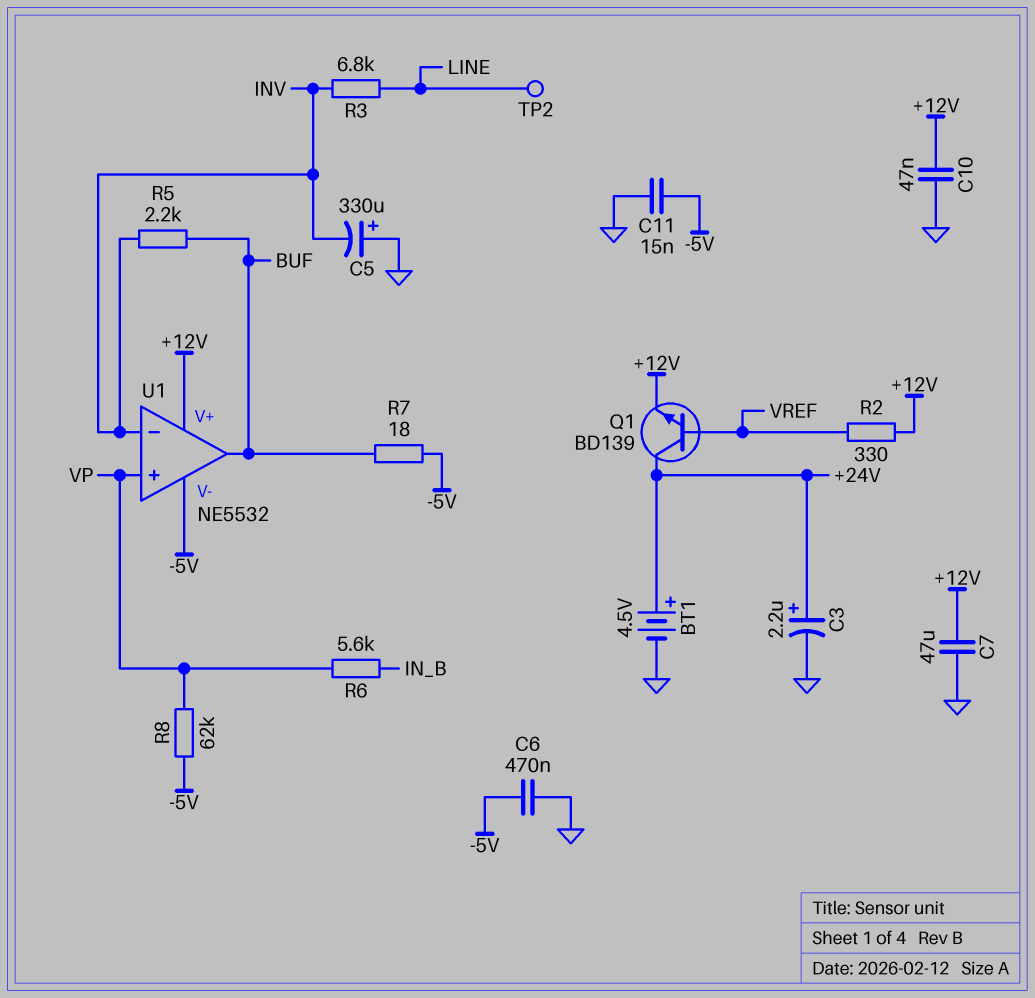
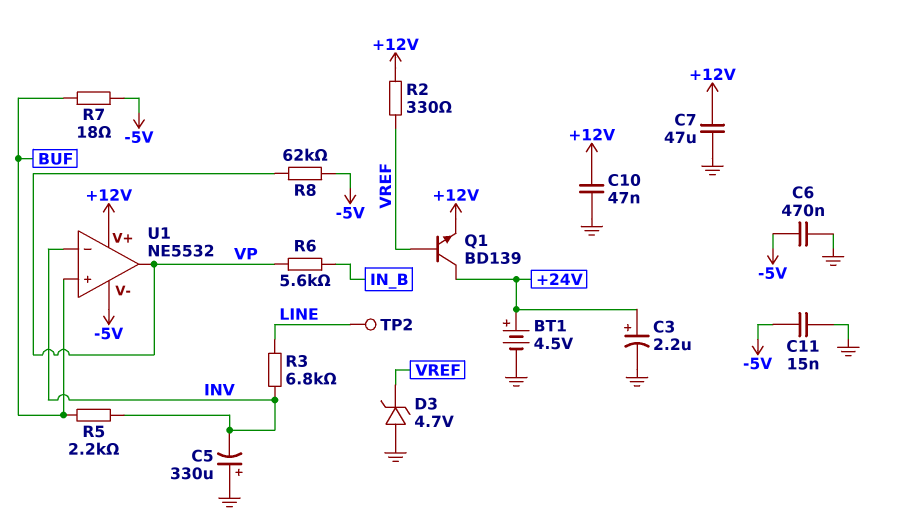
D3: none -> zener 4.7V (A GND, K VREF)
U1 pin in+: VP -> BUF
U1 pin out: BUF -> VP

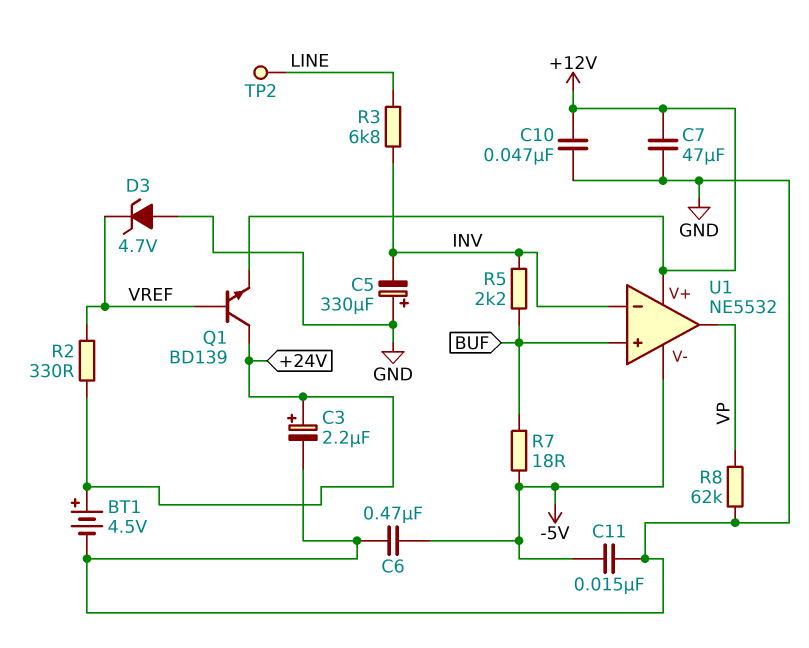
R2: 330 (+12V, VREF) -> 330 (+24V, VREF)
R6: 5.6k (IN_B, VP) -> none
R8: 62k (-5V, VP) -> 62k (GND, VP)

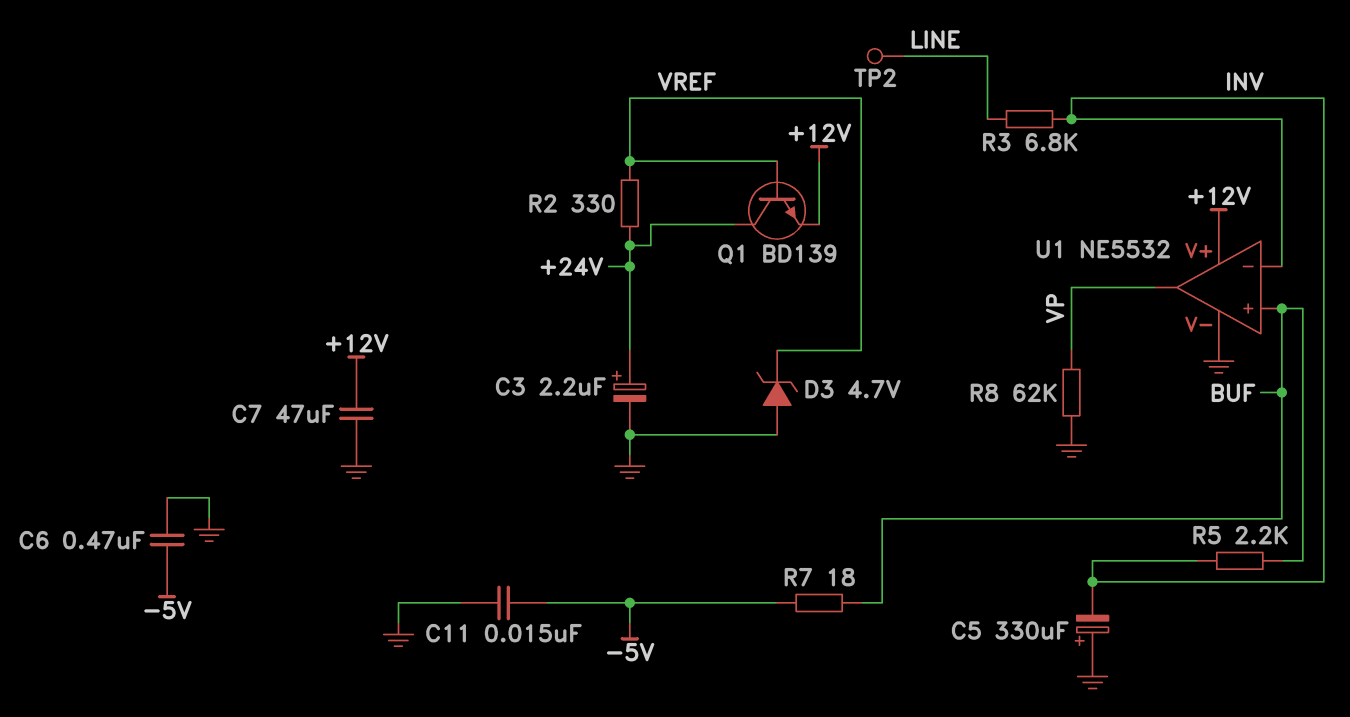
BT1: 4.5V (plus +24V, minus GND) -> none
C10: 47nF (+12V, GND) -> none
U1 pin V-: -5V -> GND

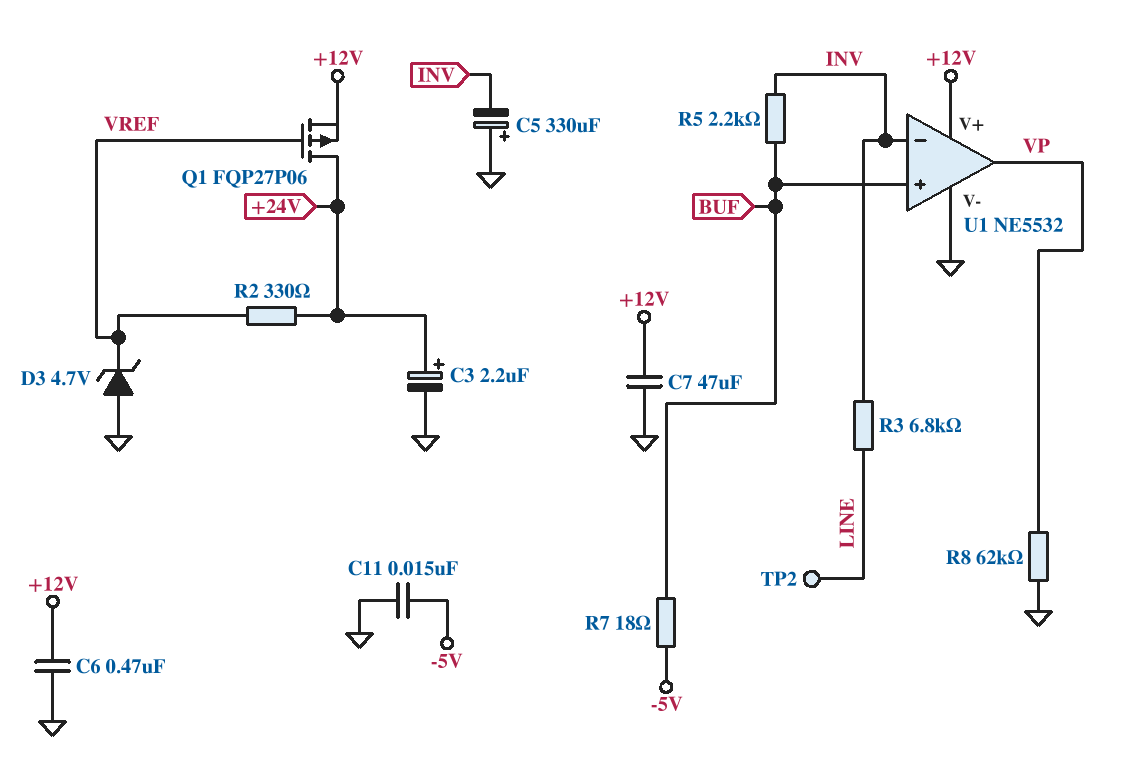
C6: 470nF (-5V, GND) -> 470nF (+12V, GND)
Q1: NPN BD139 (B VREF, C +24V, E +12V) -> PMOS FQP27P06 (G VREF, D +24V, S +12V)

